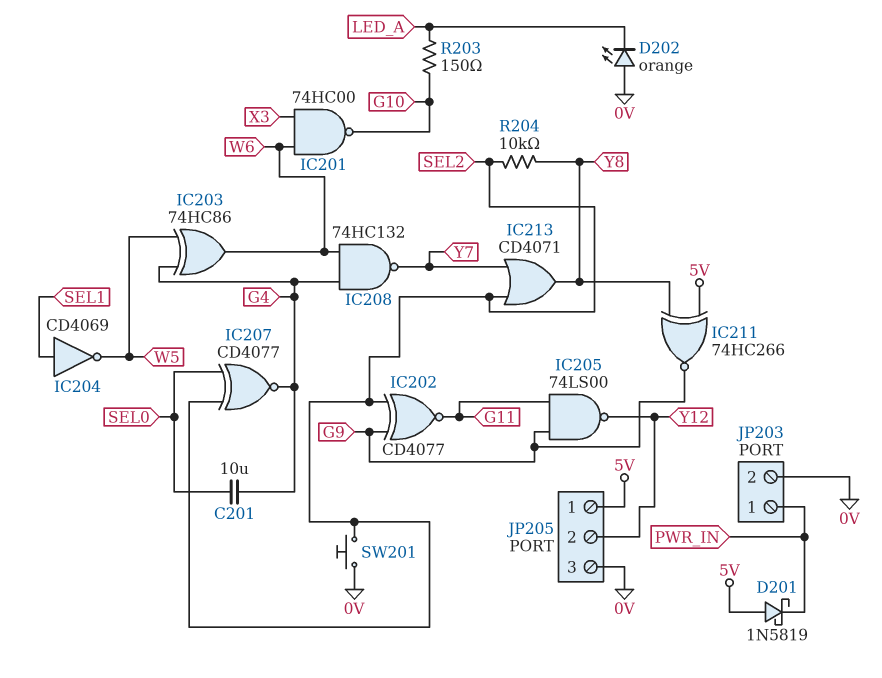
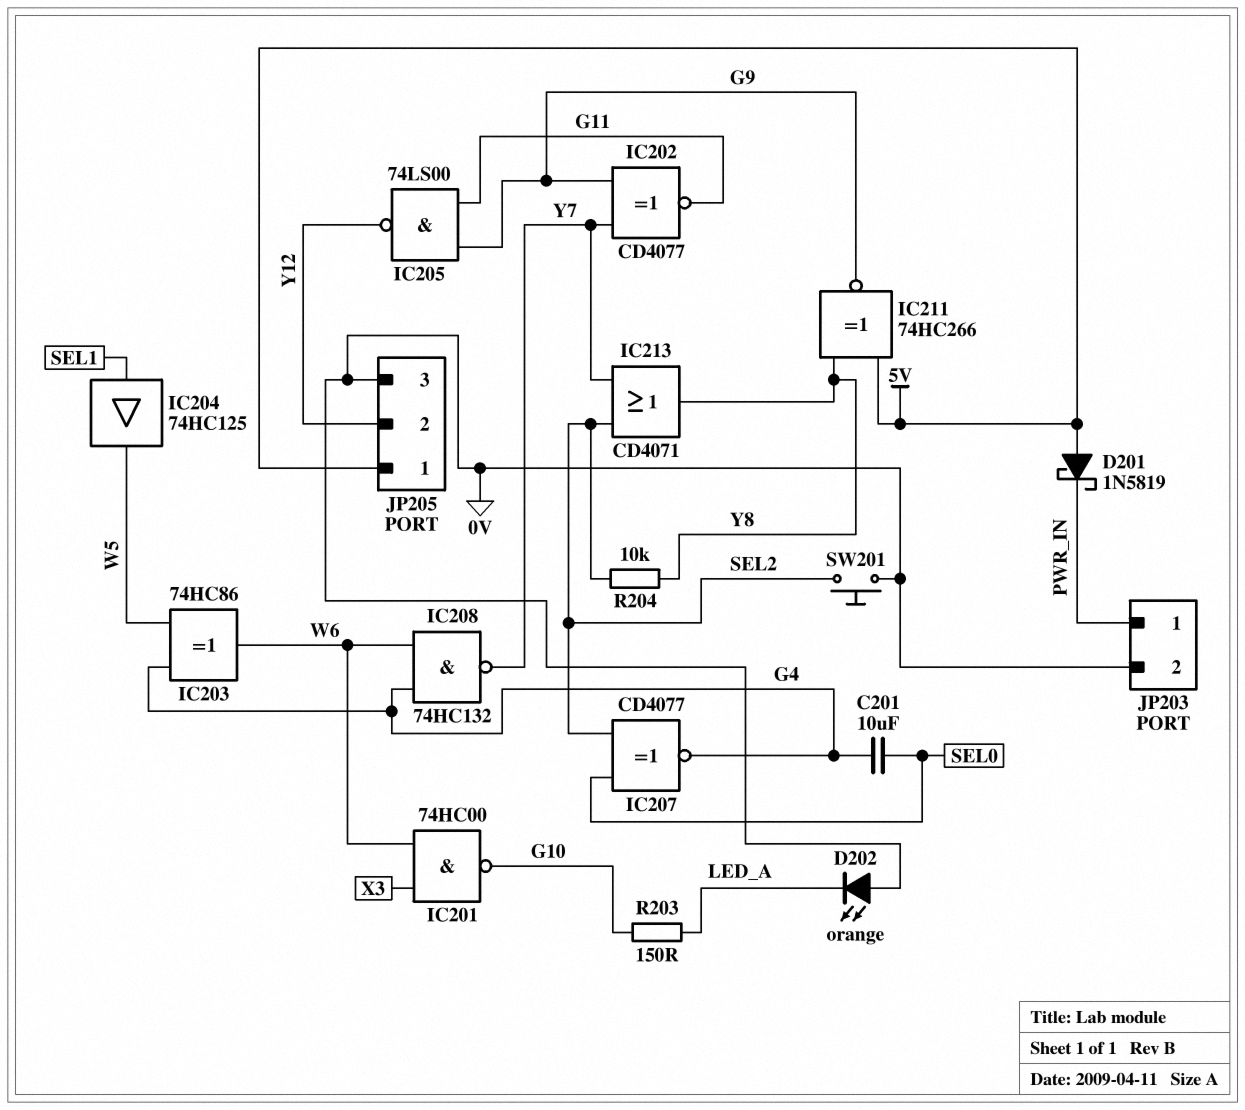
IC202: XNOR CD4077 (in G9, in SEL2, out G11) -> XNOR CD4077 (in G9, in Y7, out G11)
IC204: NOT CD4069 (in SEL1, out W5) -> buffer 74HC125 (in SEL1, out W5)

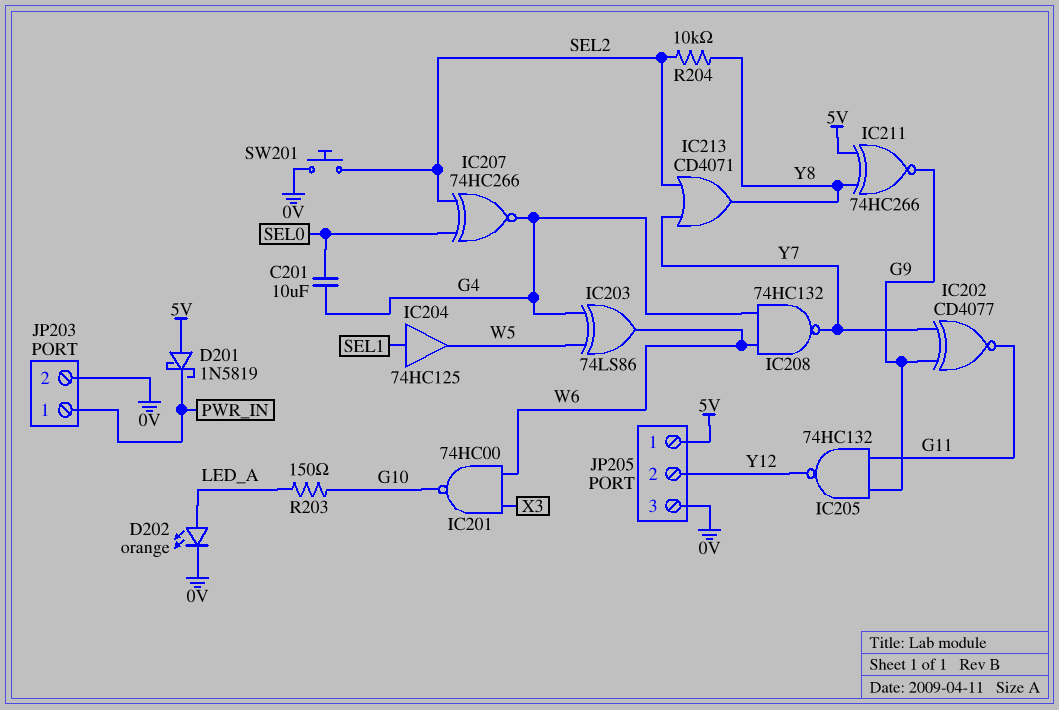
D202: LED orange (A 0V, K LED_A) -> LED orange (A LED_A, K 0V)
IC203: XOR 74HC86 (in G4, in W5, out W6) -> XOR 74LS86 (in G4, in W5, out W6)
IC205: NAND 74LS00 (in G9, in G11, out Y12) -> NAND 74HC132 (in G9, in G11, out Y12)
IC207: XNOR CD4077 (in SEL0, in SEL2, out G4) -> XNOR 74HC266 (in SEL0, in SEL2, out G4)

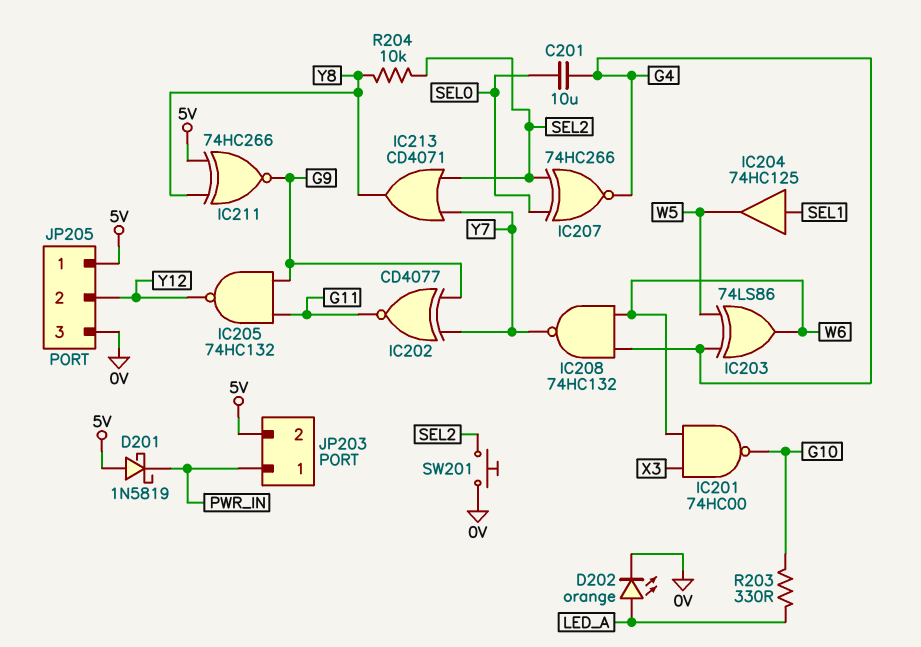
JP203 pin 2: 0V -> 5V
R203: 150 (G10, LED_A) -> 330 (G10, LED_A)

